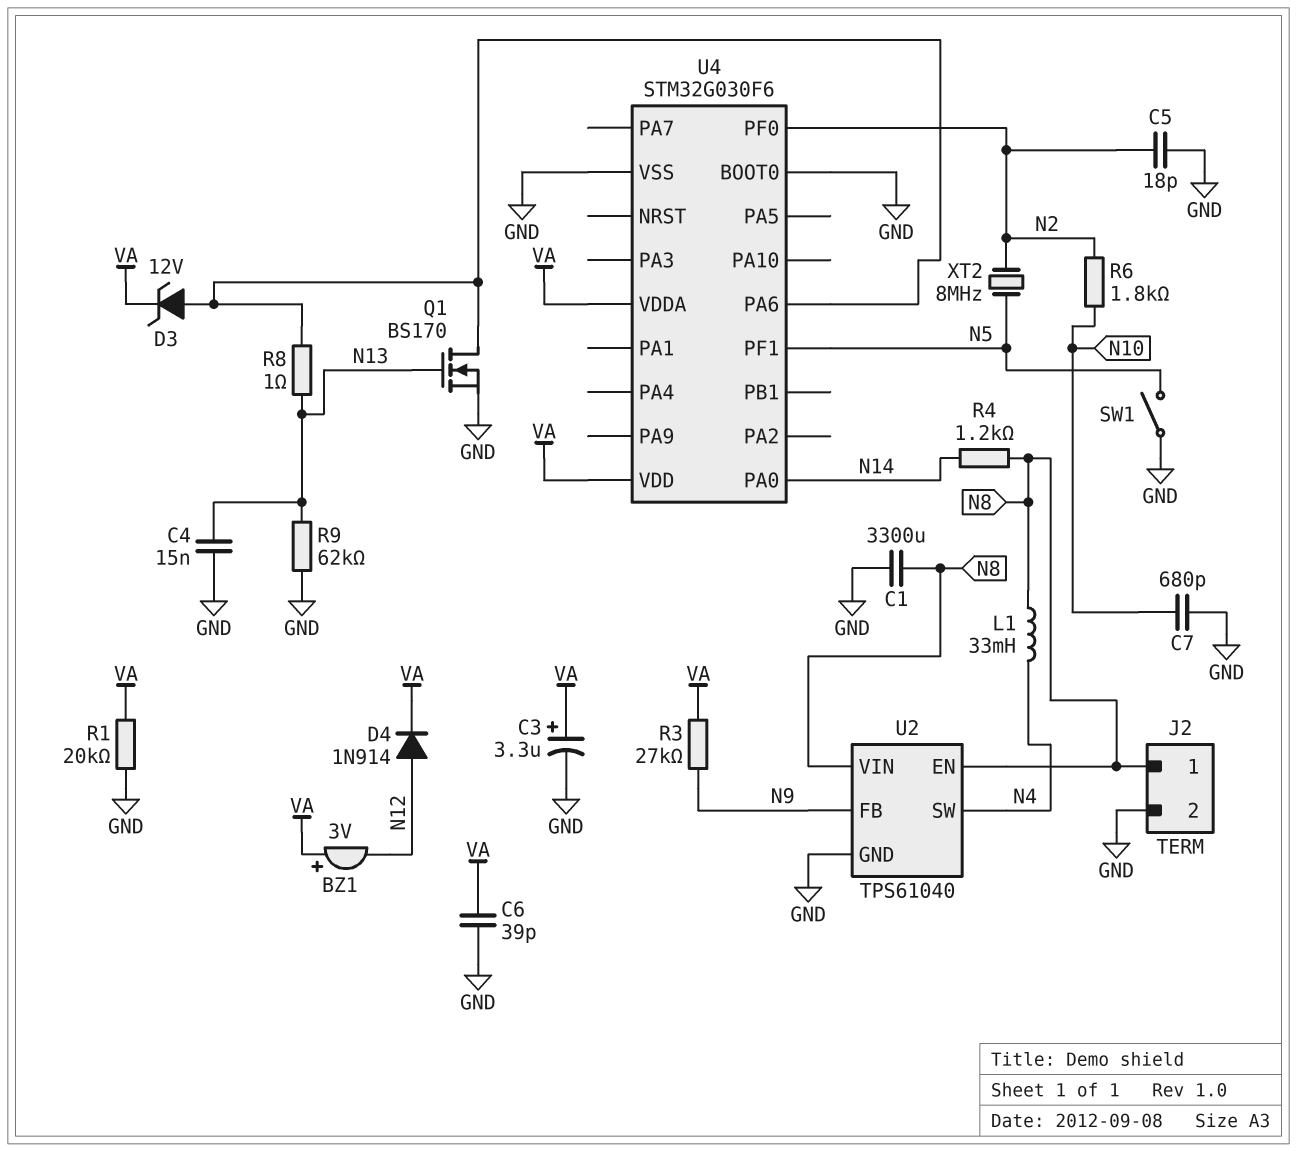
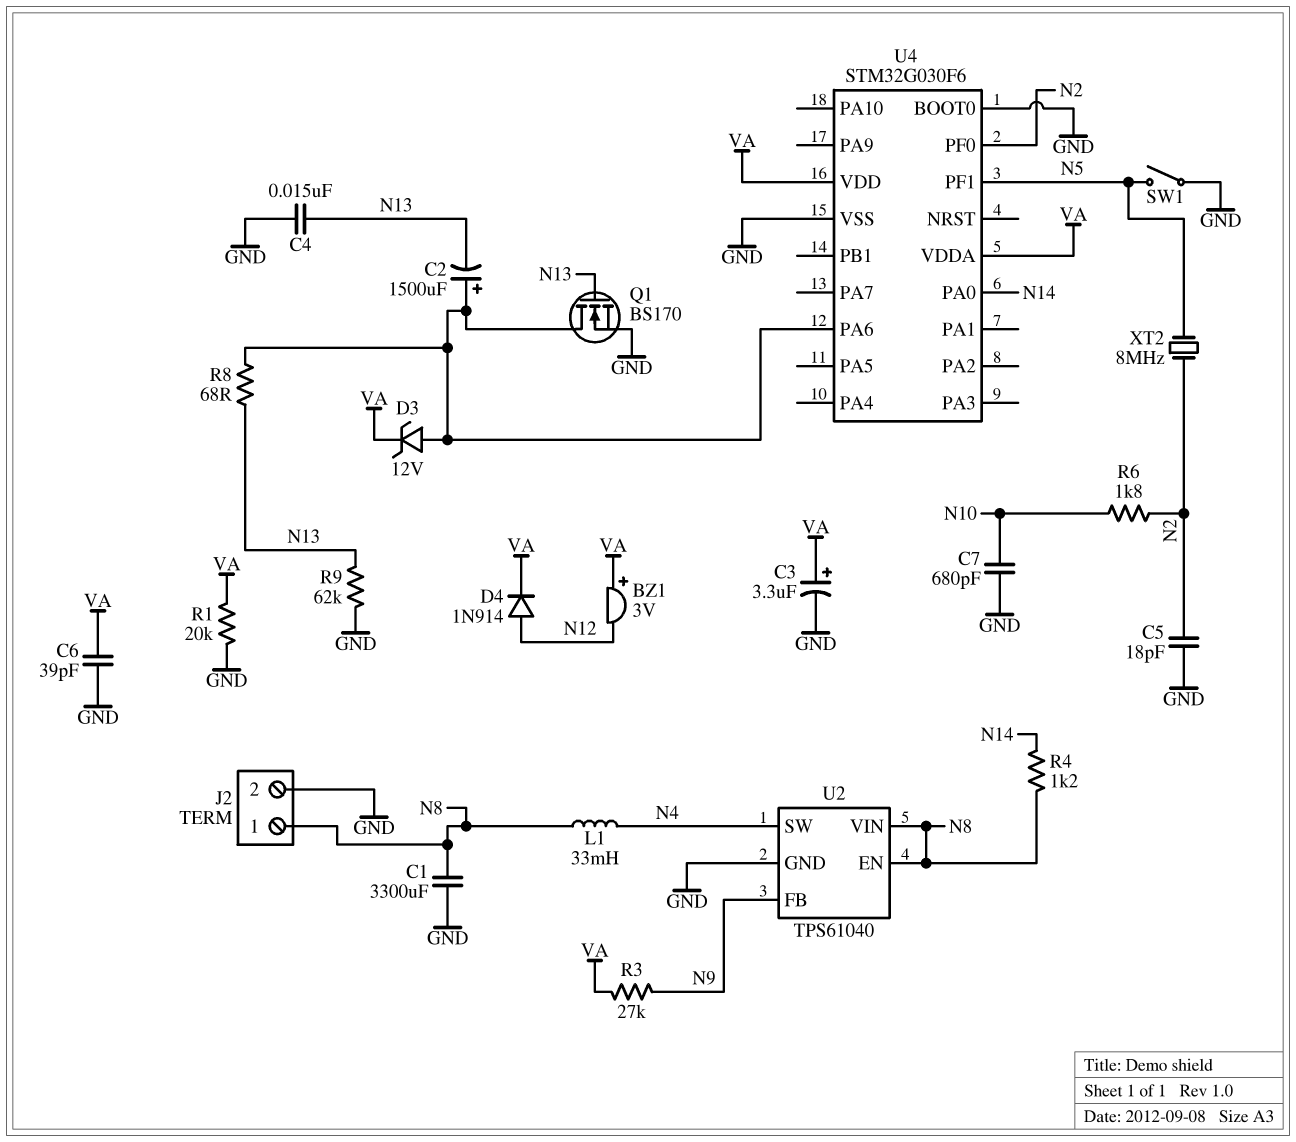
C2: none -> 1500uF (plus U4/PA6, minus N13)
R8: 1 (N13, U4/PA6) -> 68 (N13, U4/PA6)

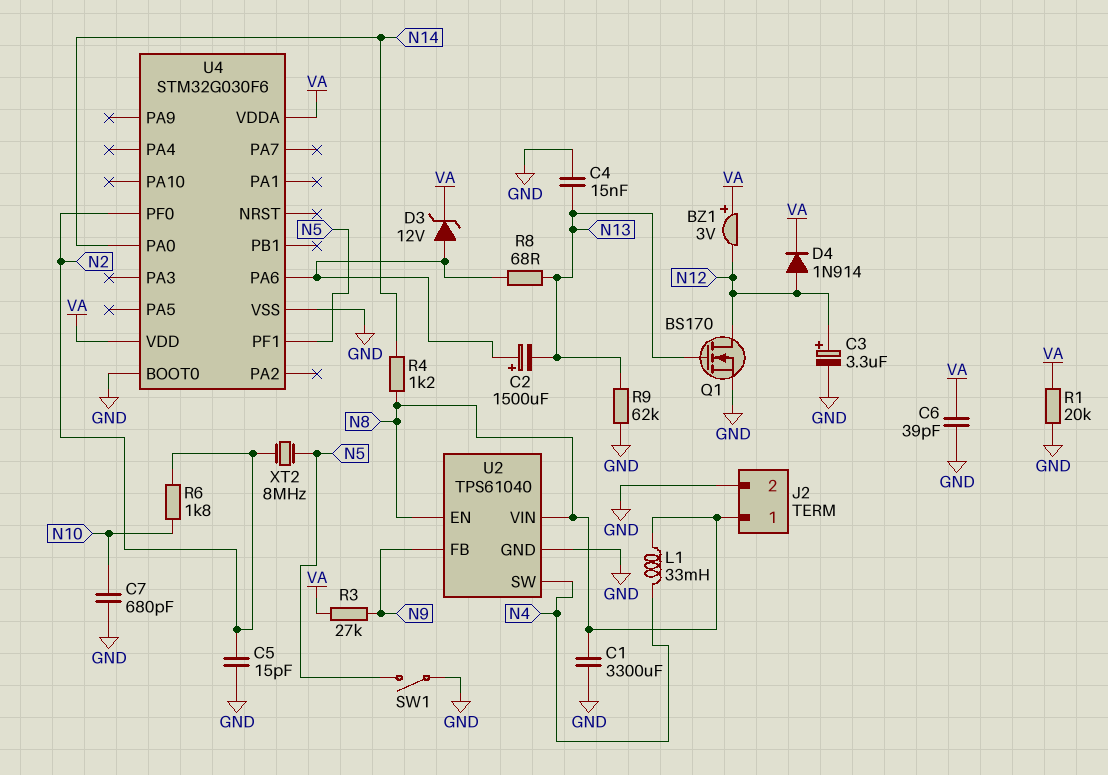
C3: 3.3uF (plus VA, minus GND) -> 3.3uF (plus N12, minus GND)
C5: 18pF (GND, N2) -> 15pF (GND, N2)
Q1: NMOS BS170 (G N13, D U4/PA6, S GND) -> NMOS BS170 (G N13, D N12, S GND)

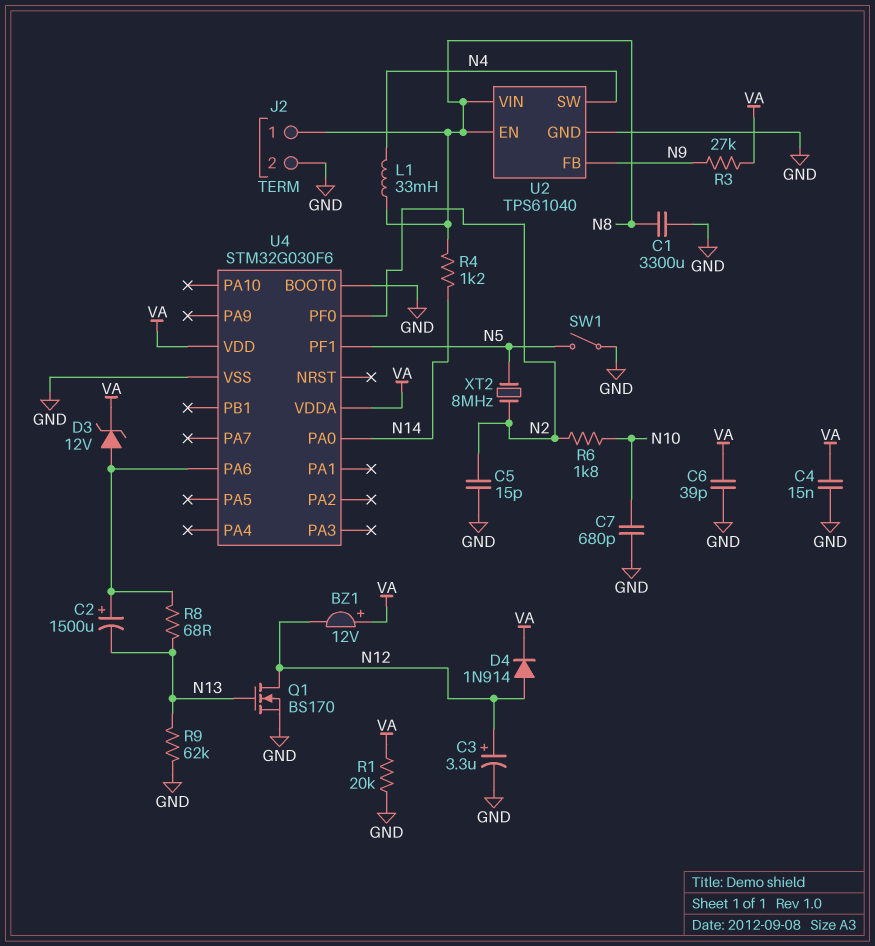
BZ1: buzzer 3V (plus VA, minus N12) -> buzzer 12V (plus VA, minus N12)
C4: 15nF (GND, N13) -> 15nF (GND, VA)

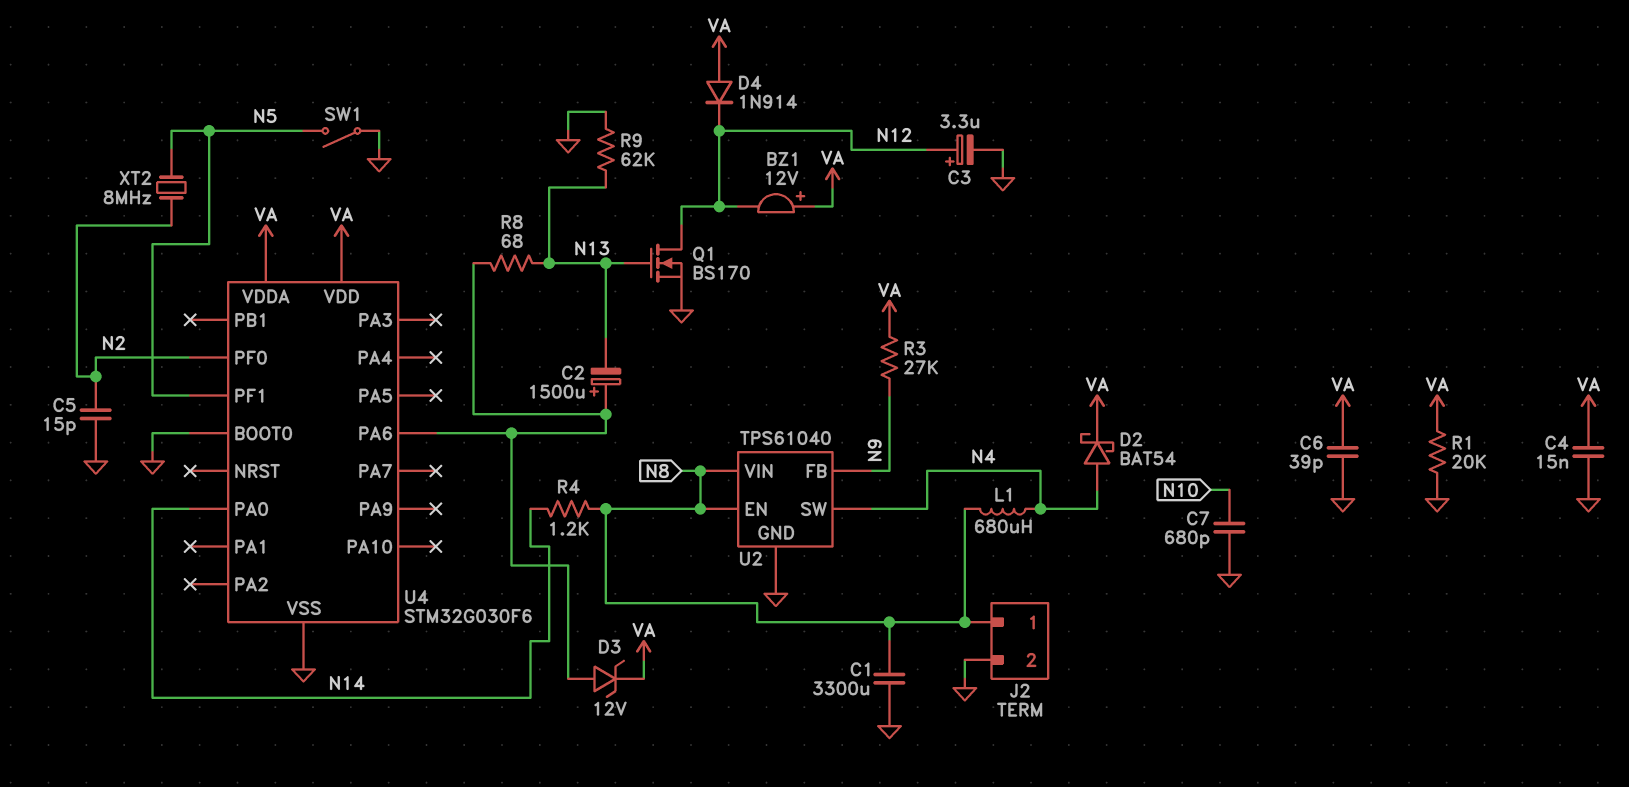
D2: none -> schottky BAT54 (A N4, K VA)
D4: diode 1N914 (A N12, K VA) -> diode 1N914 (A VA, K N12)
L1: 33mH (N4, N8) -> 680uH (N4, N8)
R6: 1.8k (N2, N10) -> none

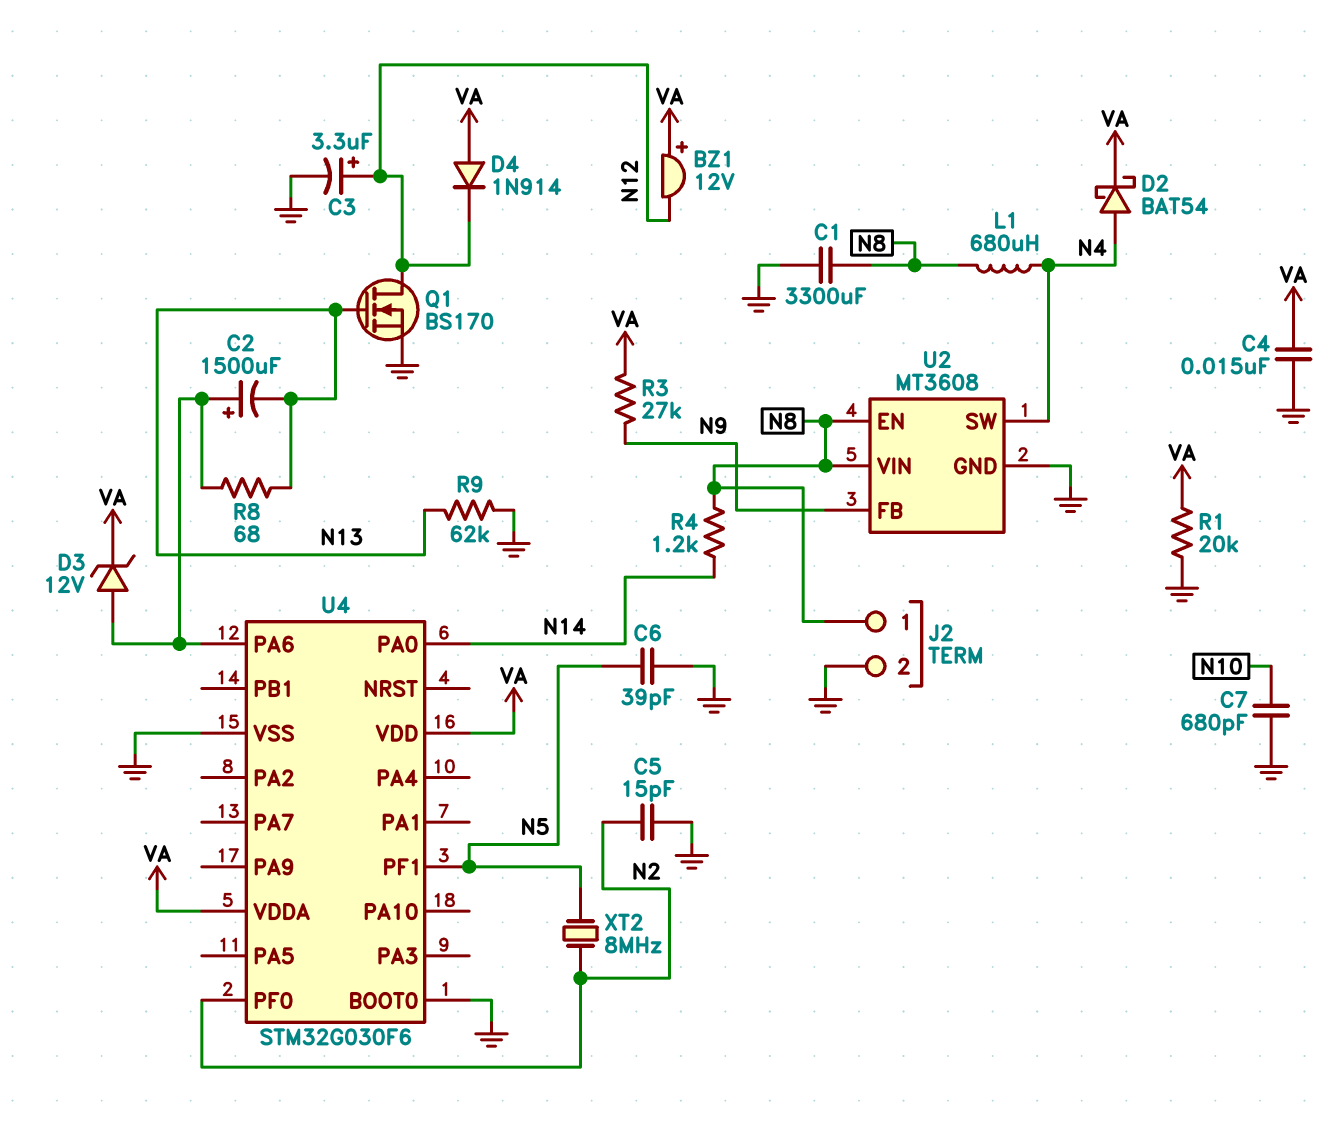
C6: 39pF (GND, VA) -> 39pF (GND, N5)
SW1: switch (GND, N5) -> none
U2: TPS61040 -> MT3608

